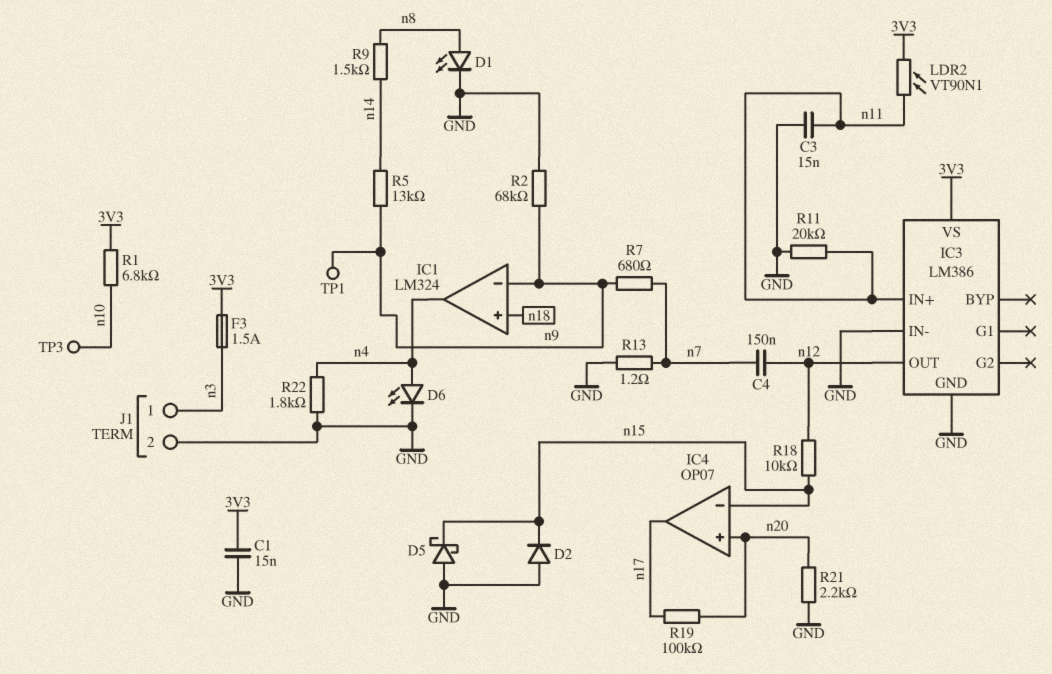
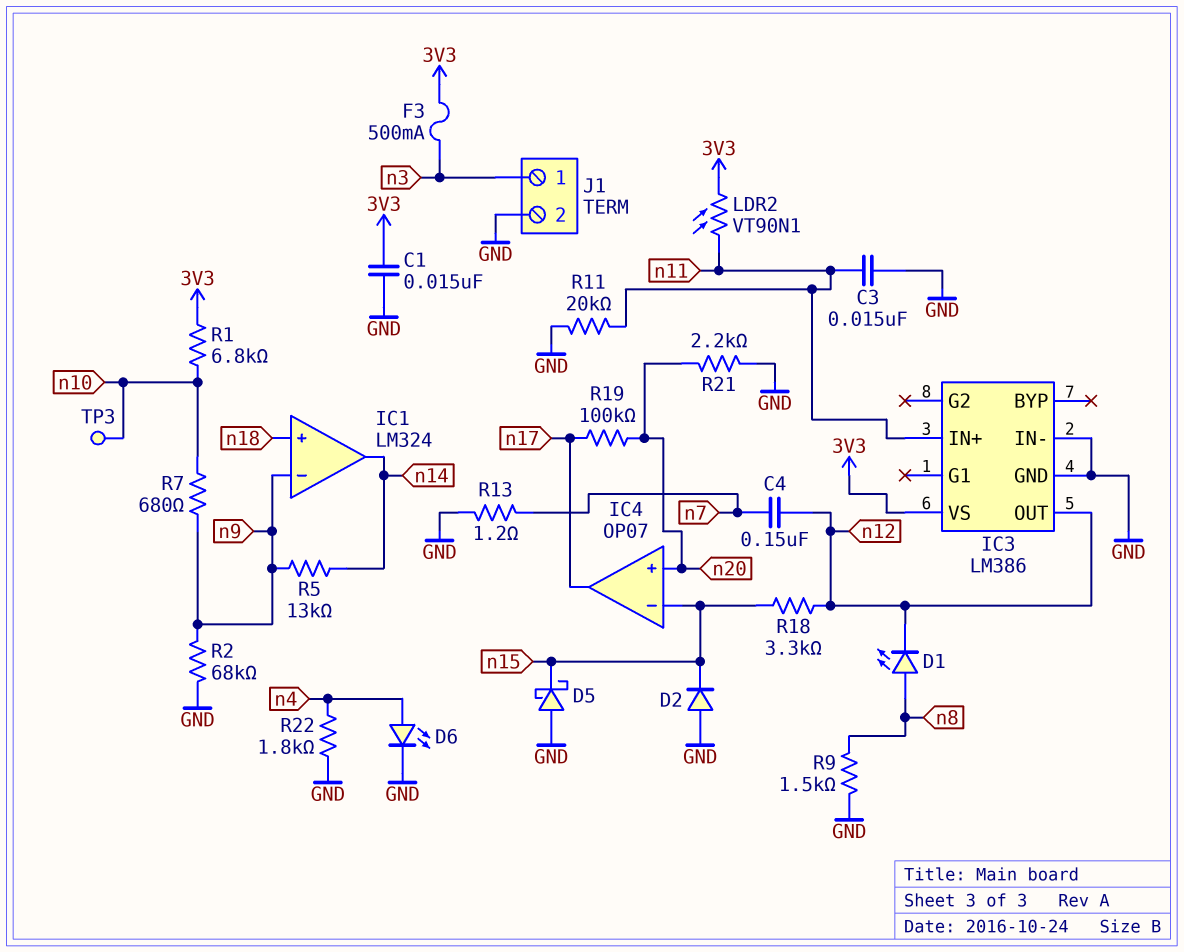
D1: LED (A n8, K GND) -> LED (A n8, K n12)
F3: 1.5A (3V3, n3) -> 500mA (3V3, n3)
IC1 pin out: n4 -> n14
R7: 680 (n7, n9) -> 680 (n9, n10)
R9: 1.5k (n8, n14) -> 1.5k (GND, n8)
R18: 10k (n12, n15) -> 3.3k (n12, n15)
TP1: test point (n9) -> none

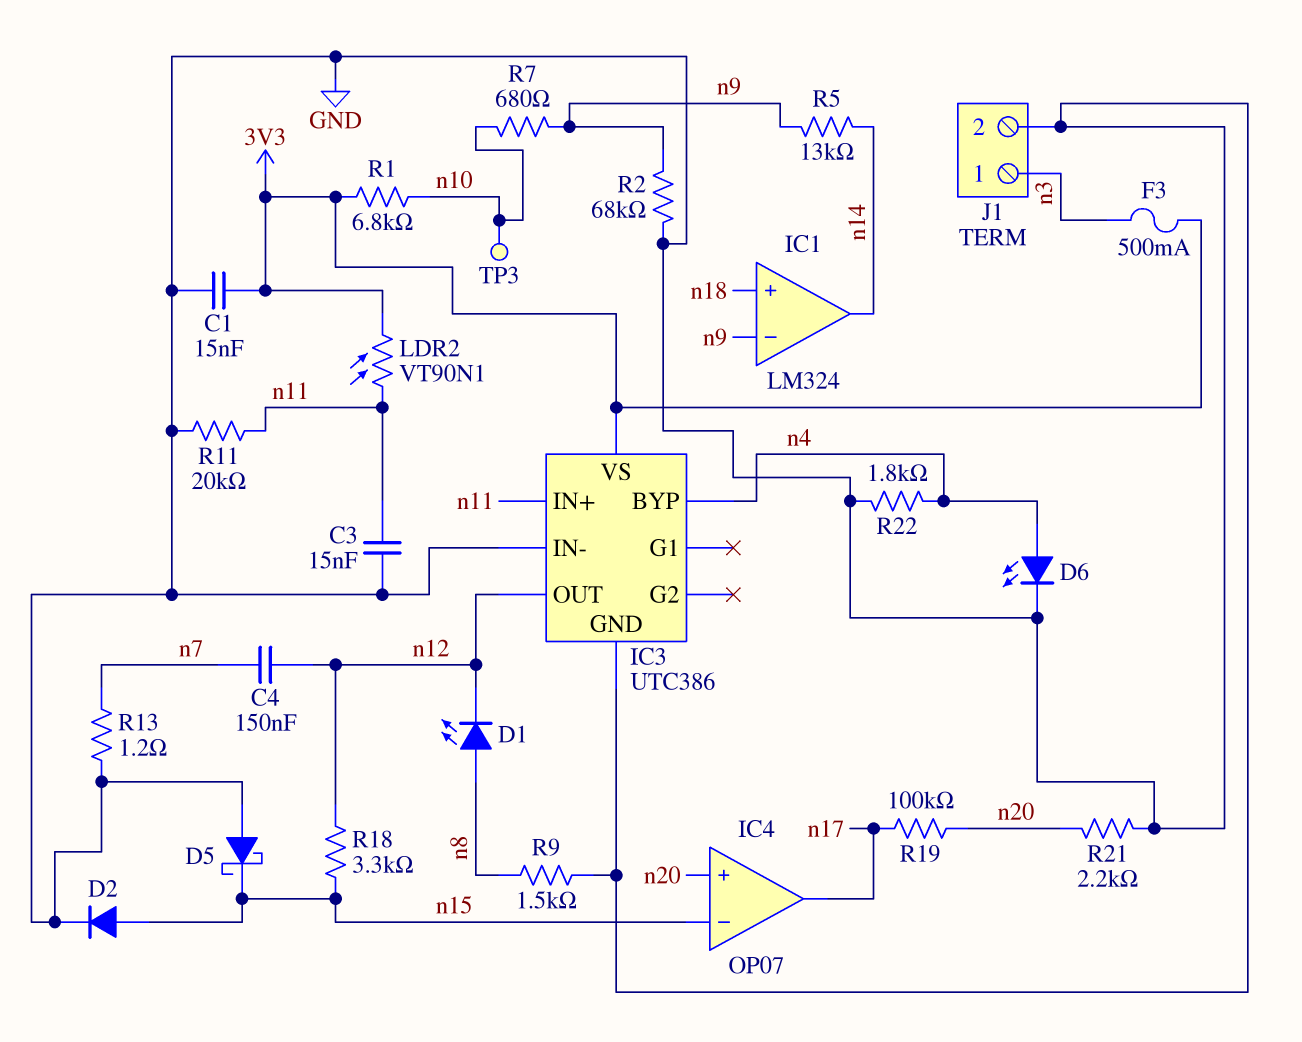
D2: diode (A GND, K n15) -> diode (A n15, K GND)
IC3: LM386 -> UTC386
IC3 pin BYP: none -> n4

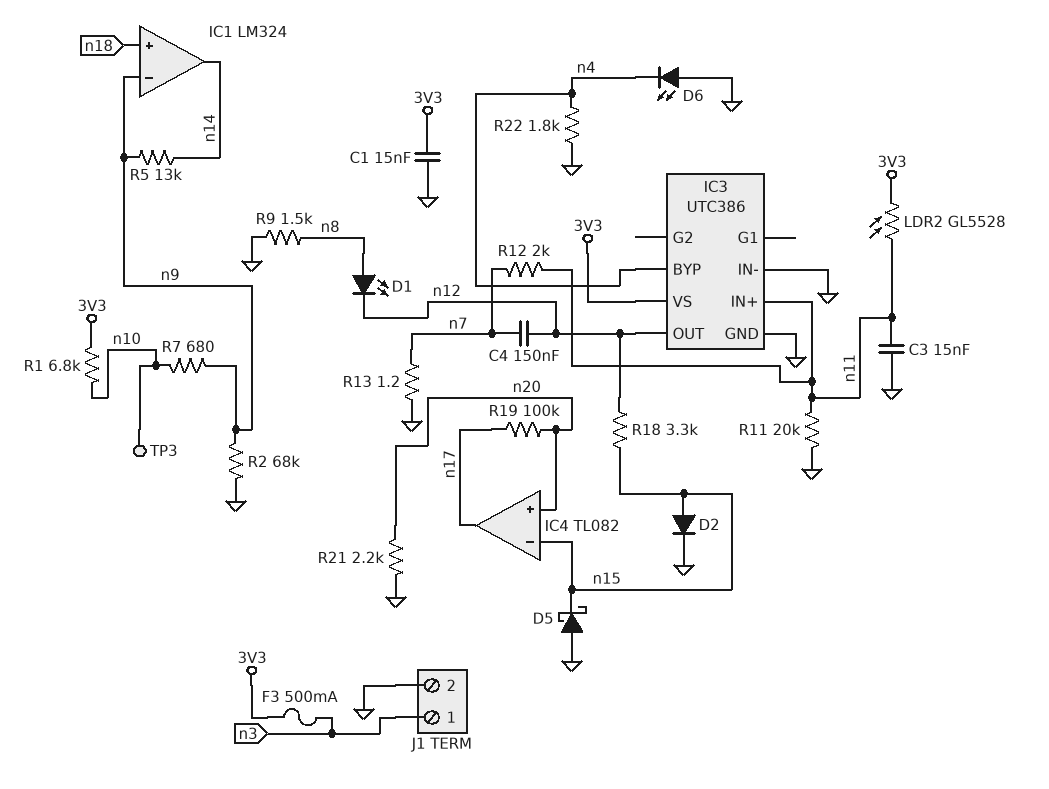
D6: LED (A n4, K GND) -> LED (A GND, K n4)
IC4: OP07 -> TL082
LDR2: VT90N1 (3V3, n11) -> GL5528 (3V3, n11)
R12: none -> 2k (n7, n11)

